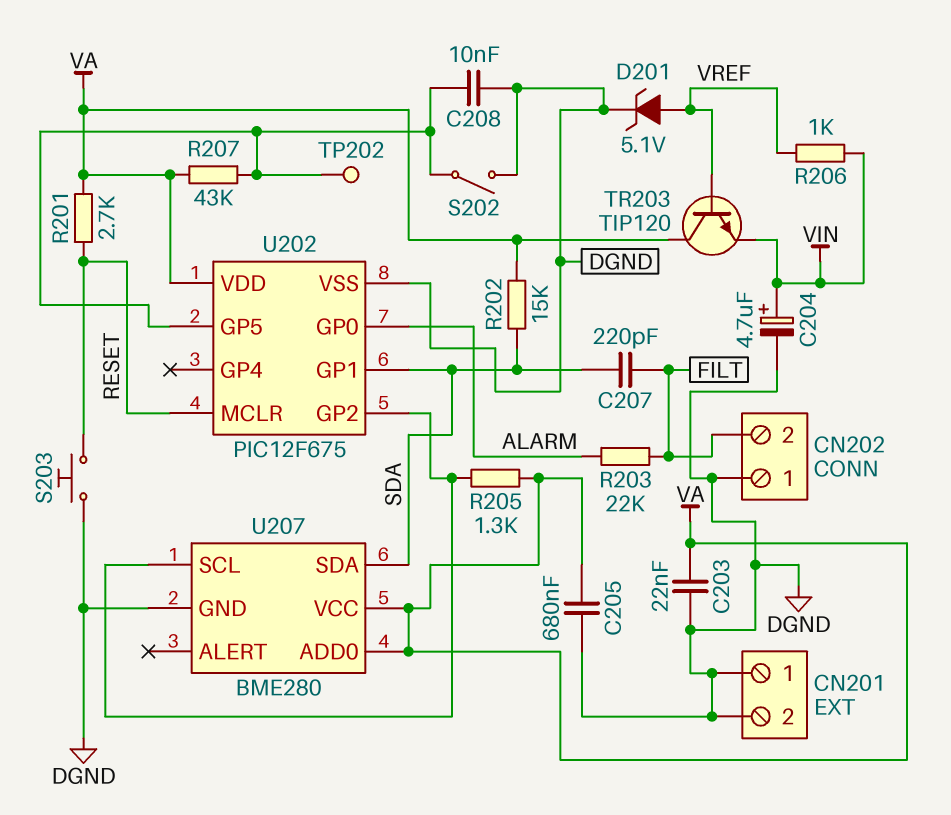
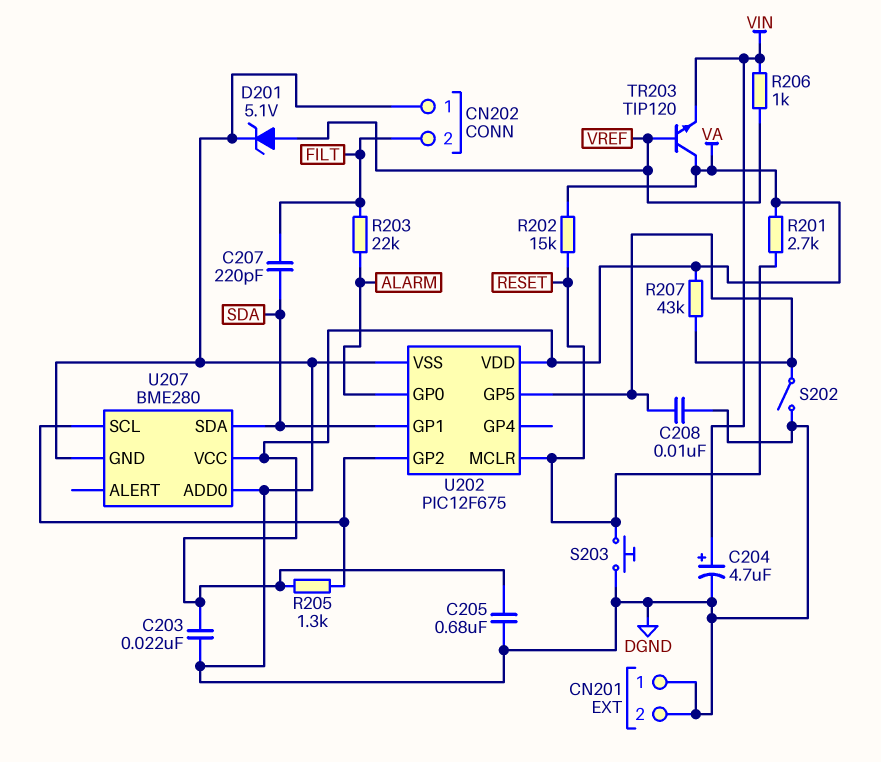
R202: 15k (SDA, VA) -> 15k (RESET, VA)
TP202: test point (U202/GP5) -> none
U207 pin ADD0: VA -> DGND

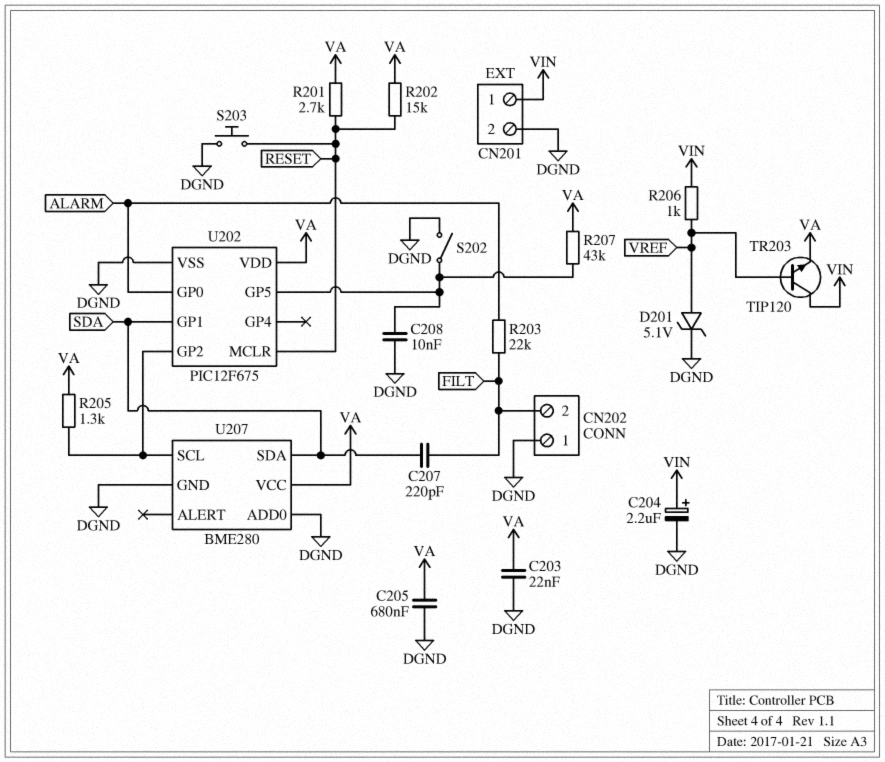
C204: 4.7uF (plus VIN, minus DGND) -> 2.2uF (plus VIN, minus DGND)
CN201 pin 1: DGND -> VIN
TR203: NPN TIP120 (B VREF, C VA, E VIN) -> NPN TIP120 (B VREF, C VIN, E VA)

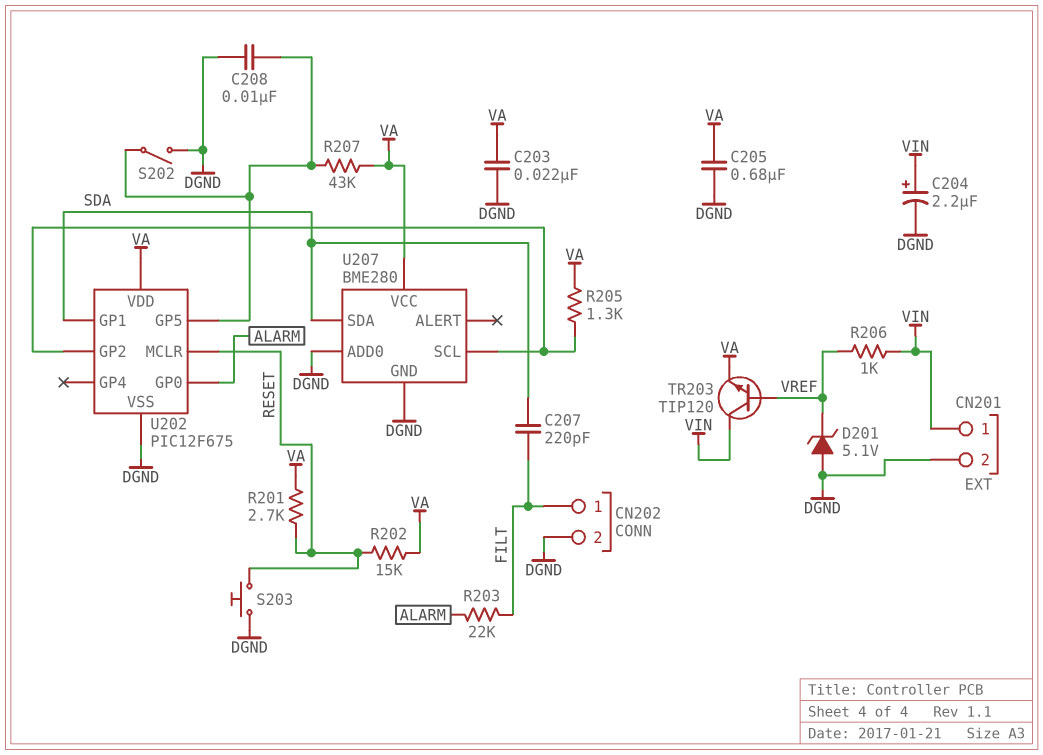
CN202 pin 1: DGND -> FILT
CN202 pin 2: FILT -> DGND
D201: zener 5.1V (A VREF, K DGND) -> zener 5.1V (A DGND, K VREF)

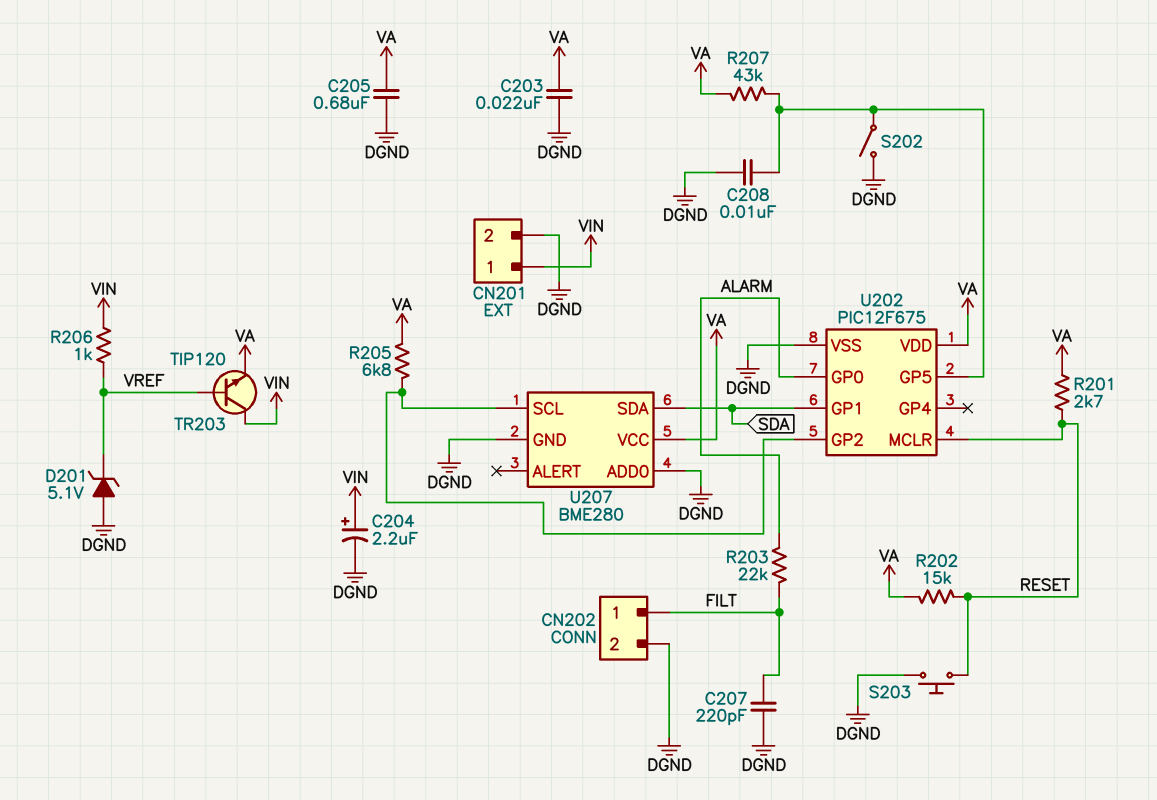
C207: 220pF (FILT, SDA) -> 220pF (DGND, FILT)
R205: 1.3k (U202/GP2, VA) -> 6.8k (U202/GP2, VA)

